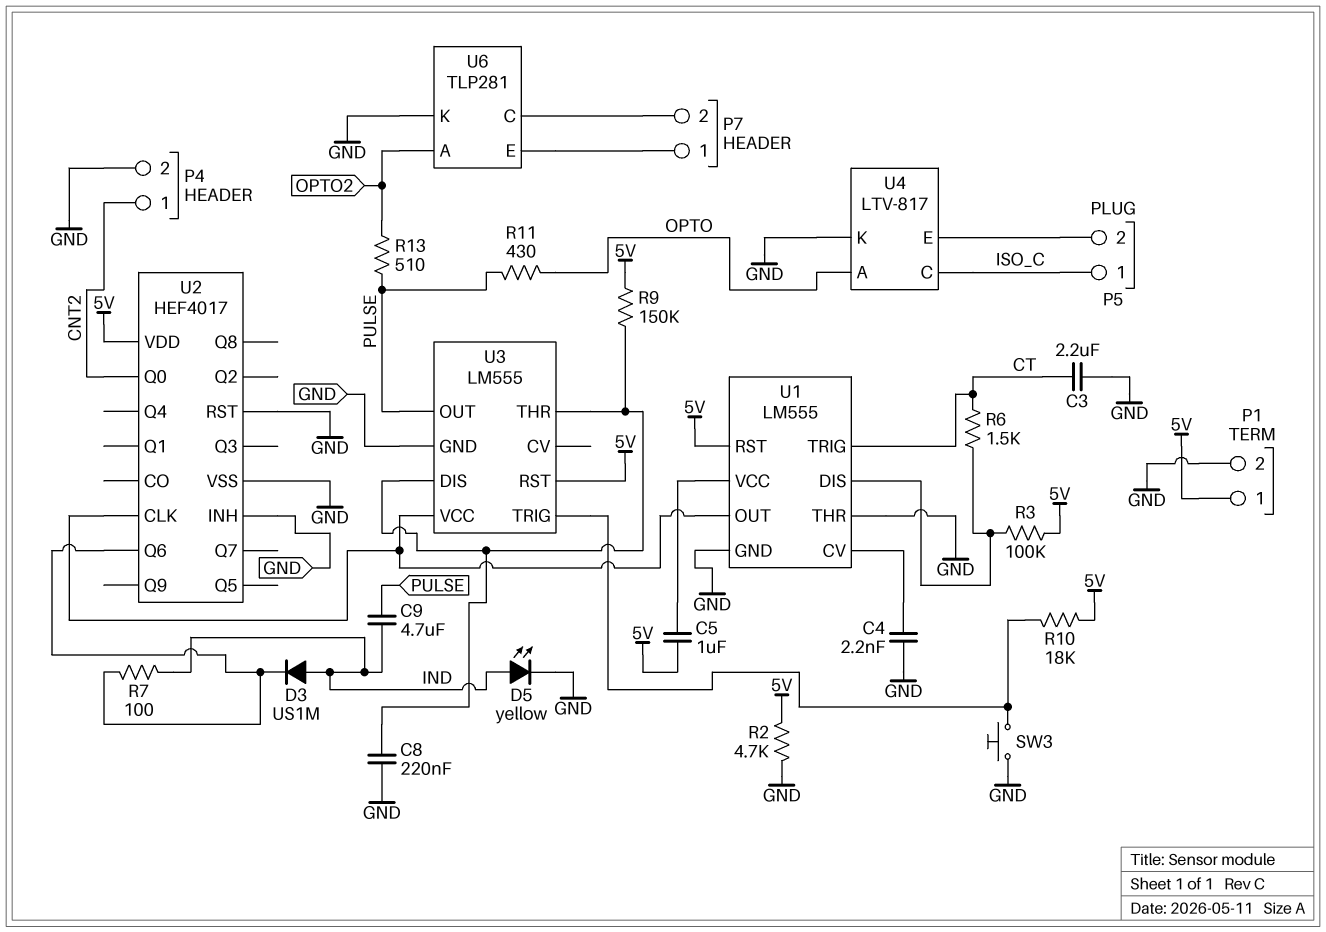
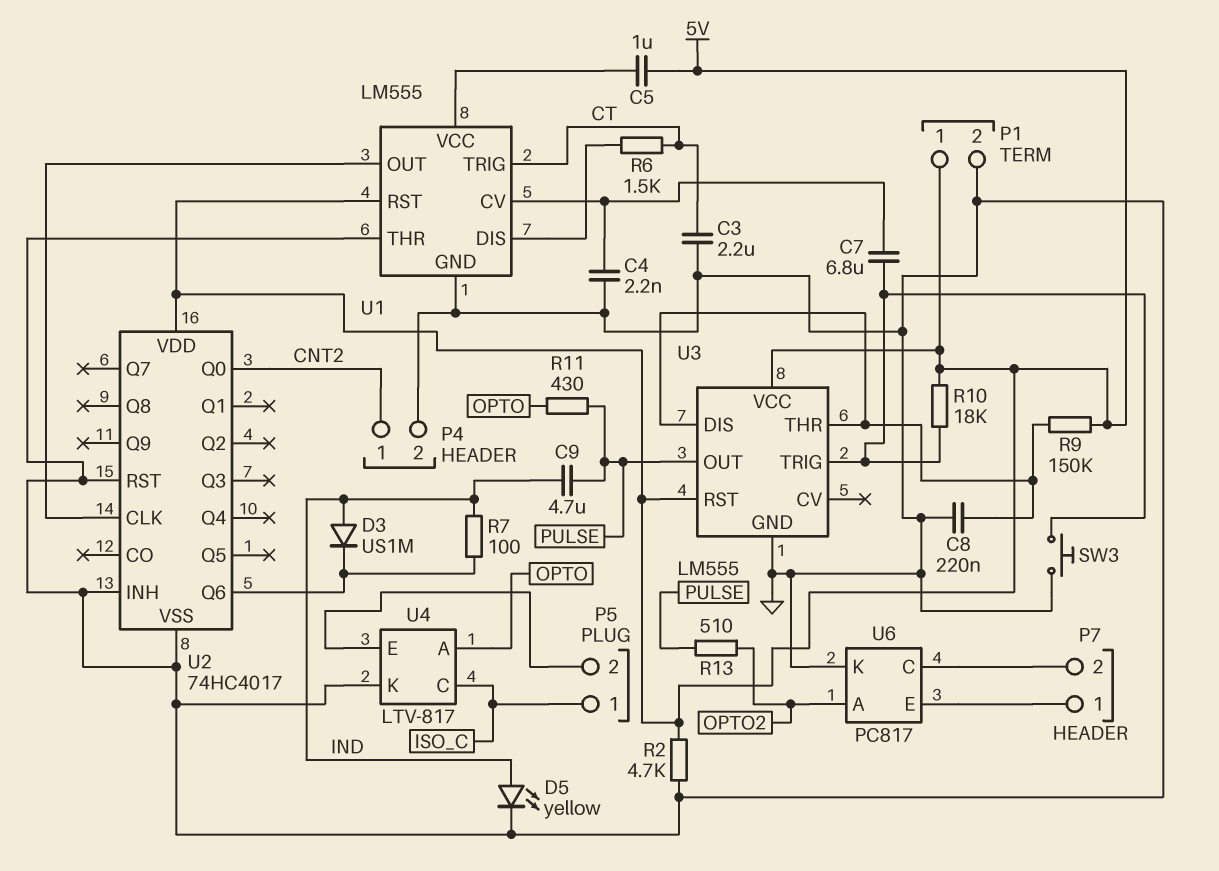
C7: none -> 6.8uF (U1/CV, U3/TRIG)
R3: 100k (5V, U1/DIS) -> none
U2: HEF4017 -> 74HC4017
U3 pin VCC: U1/OUT -> 5V
U6: TLP281 -> PC817

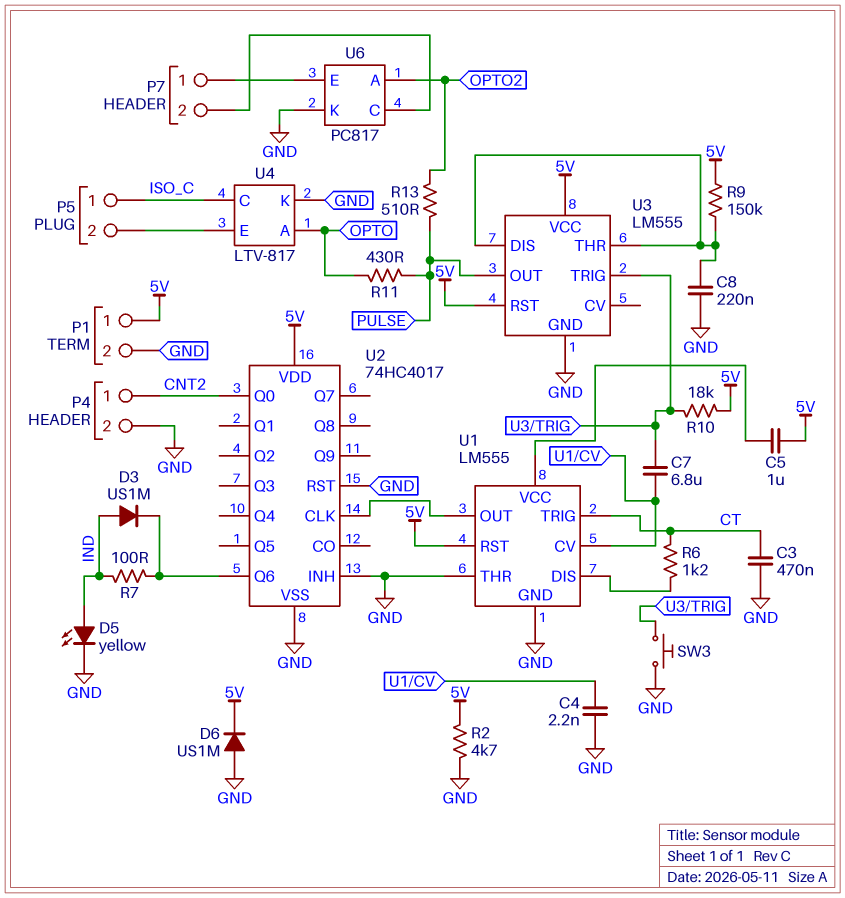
C3: 2.2uF (CT, GND) -> 470nF (CT, GND)
C9: 4.7uF (IND, PULSE) -> none
D6: none -> diode US1M (A GND, K 5V)
R6: 1.5k (CT, U1/DIS) -> 1.2k (CT, U1/DIS)

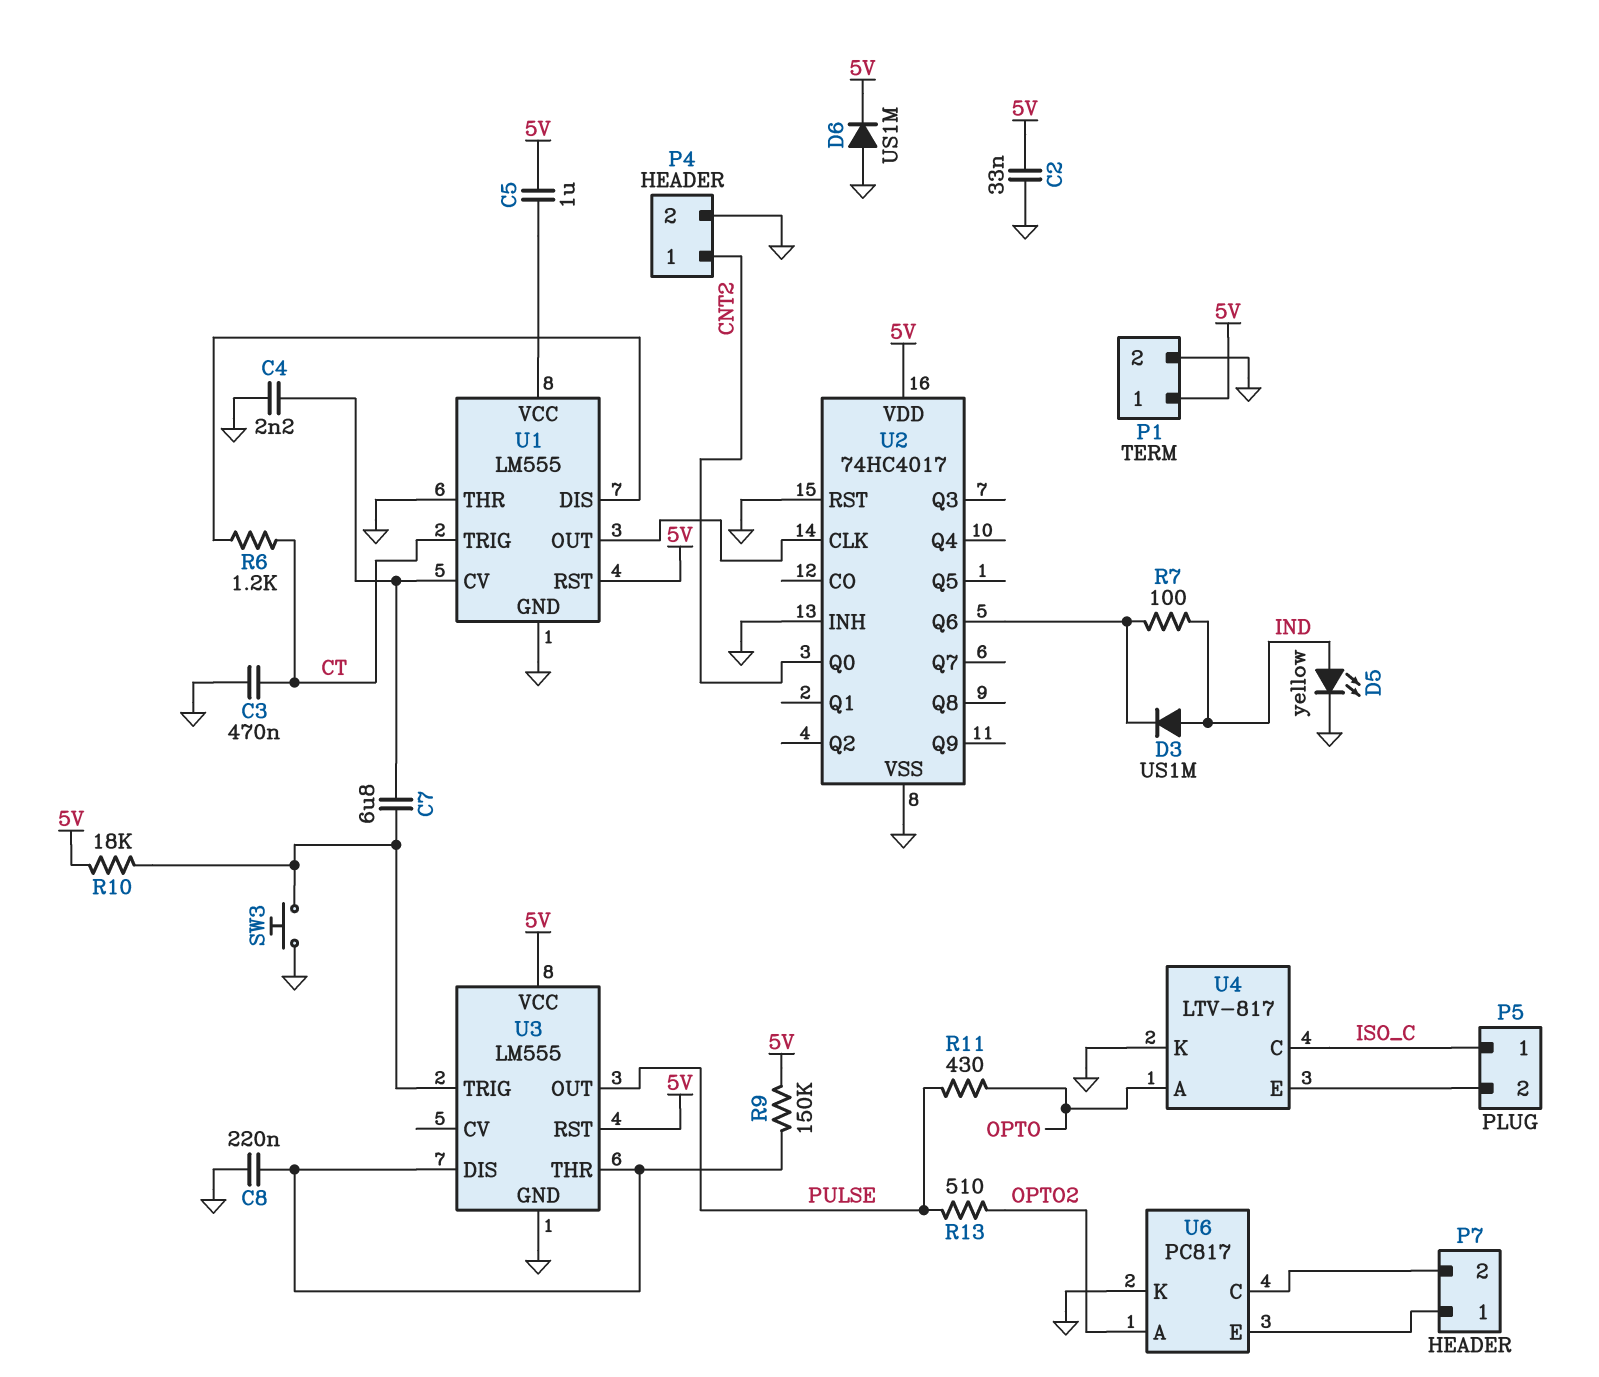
C2: none -> 33nF (5V, GND)
R2: 4.7k (5V, GND) -> none

